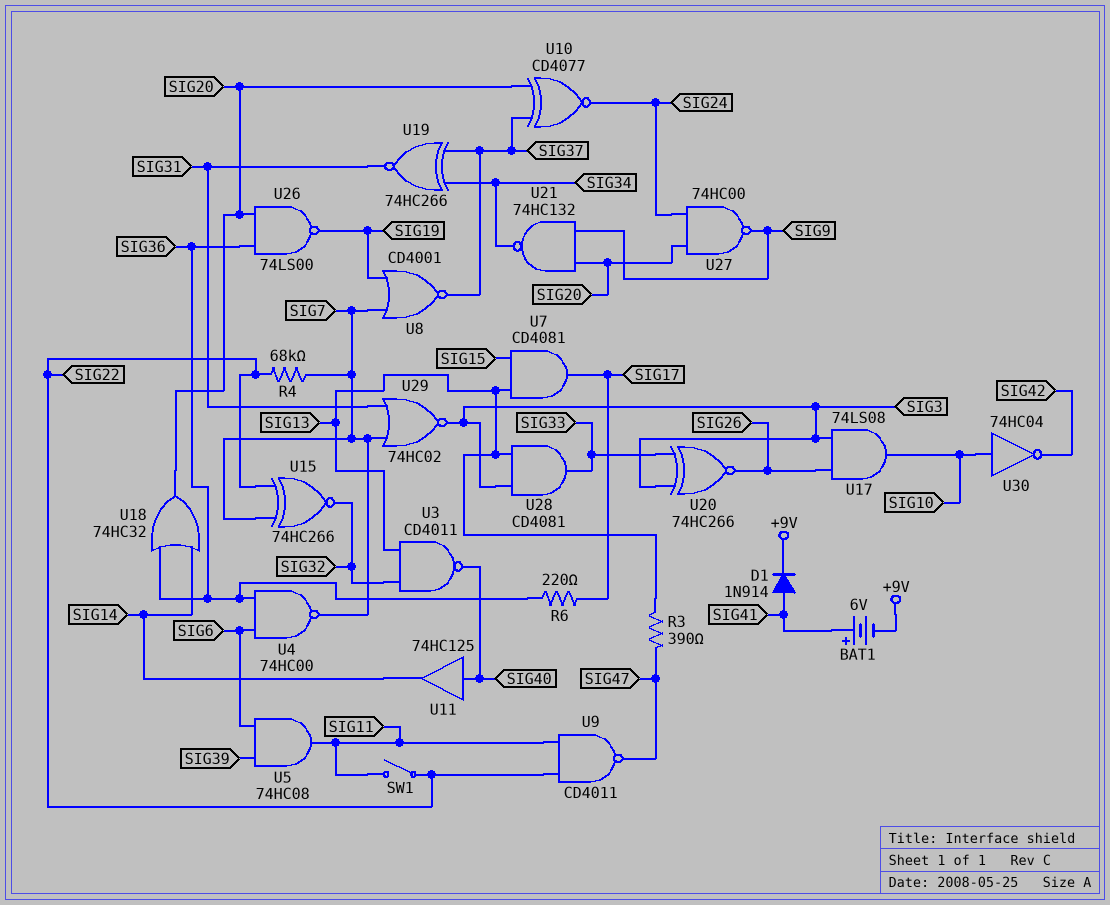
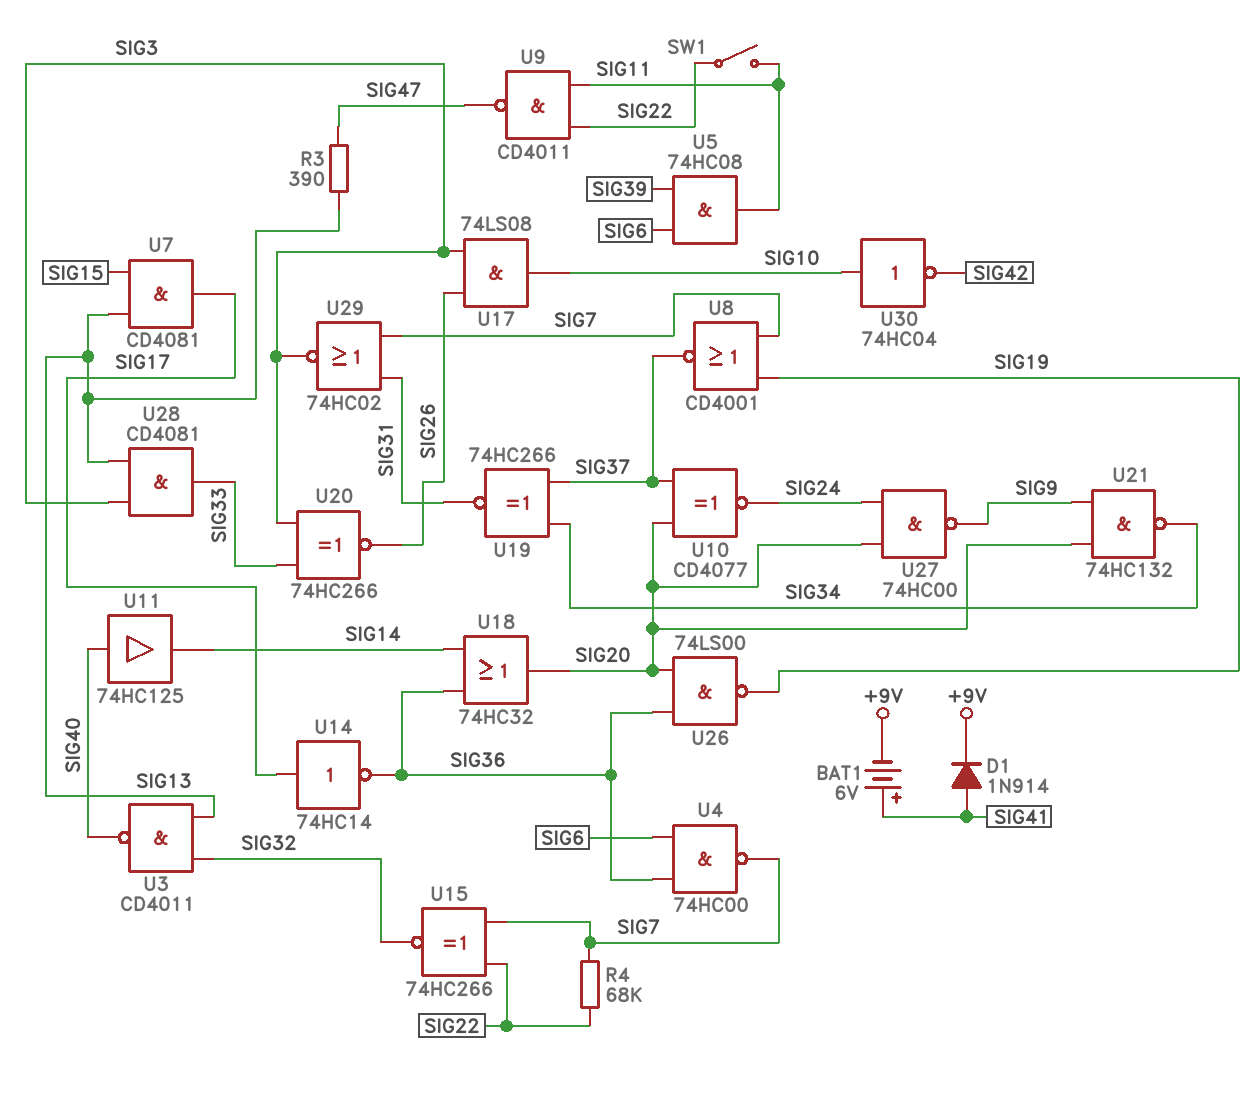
R6: 220 (SIG17, SIG36) -> none
U14: none -> NOT 74HC14 (in SIG17, out SIG36)

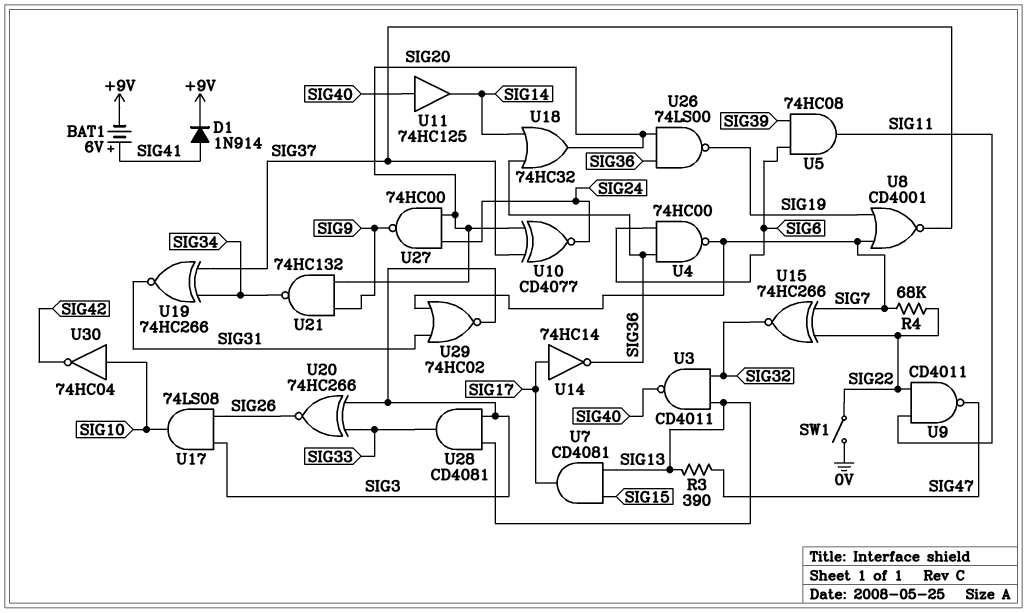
SW1: switch (SIG11, SIG22) -> switch (0V, SIG22)

